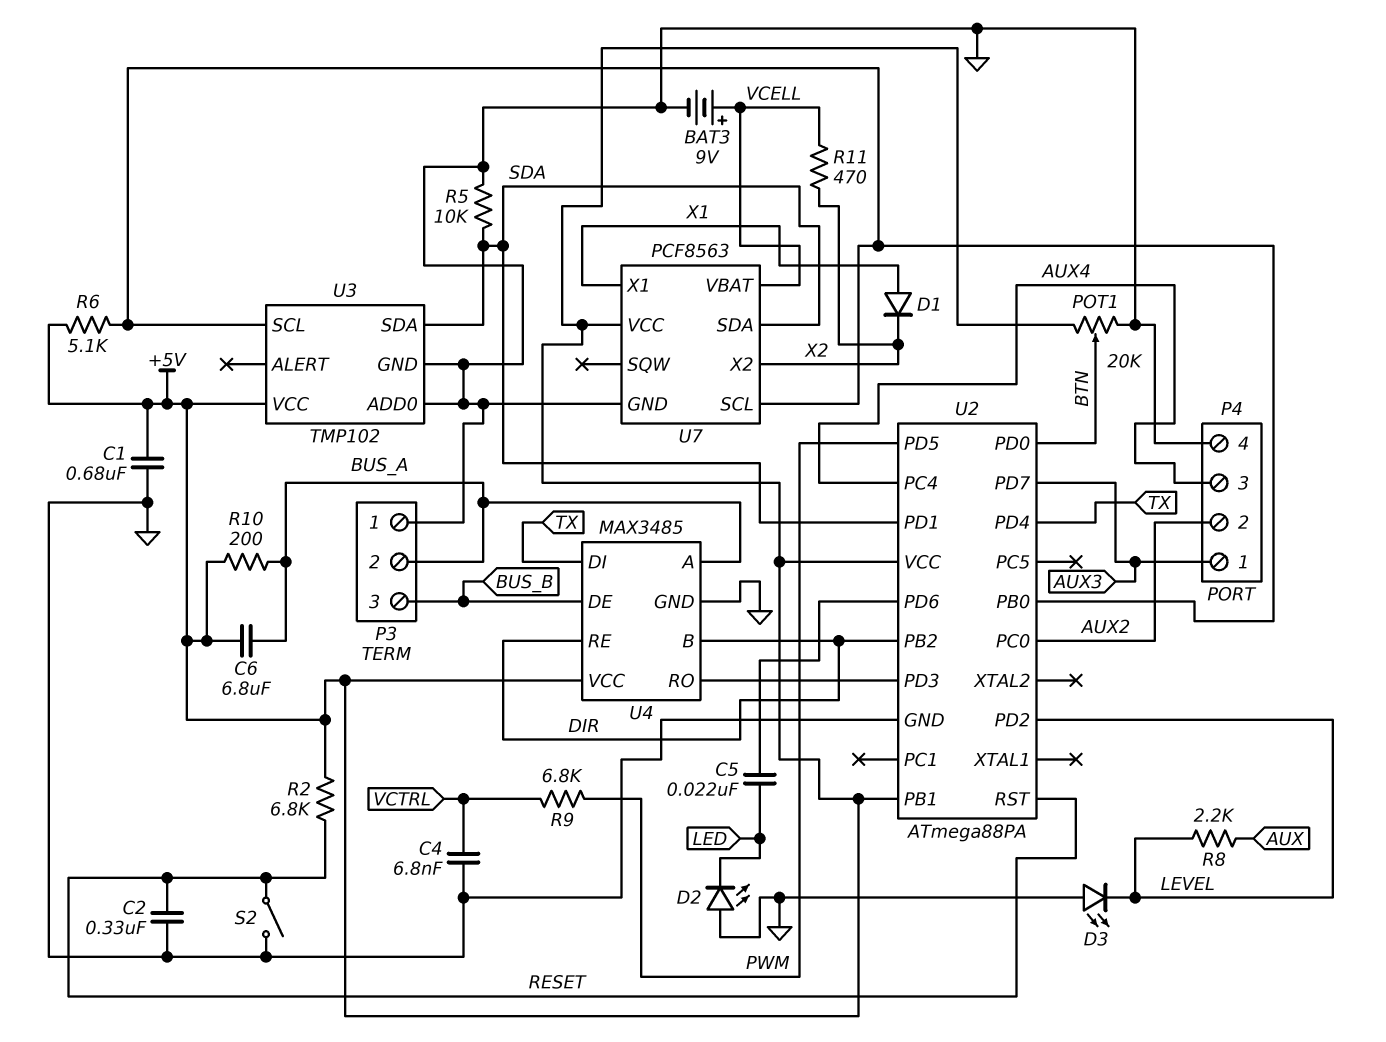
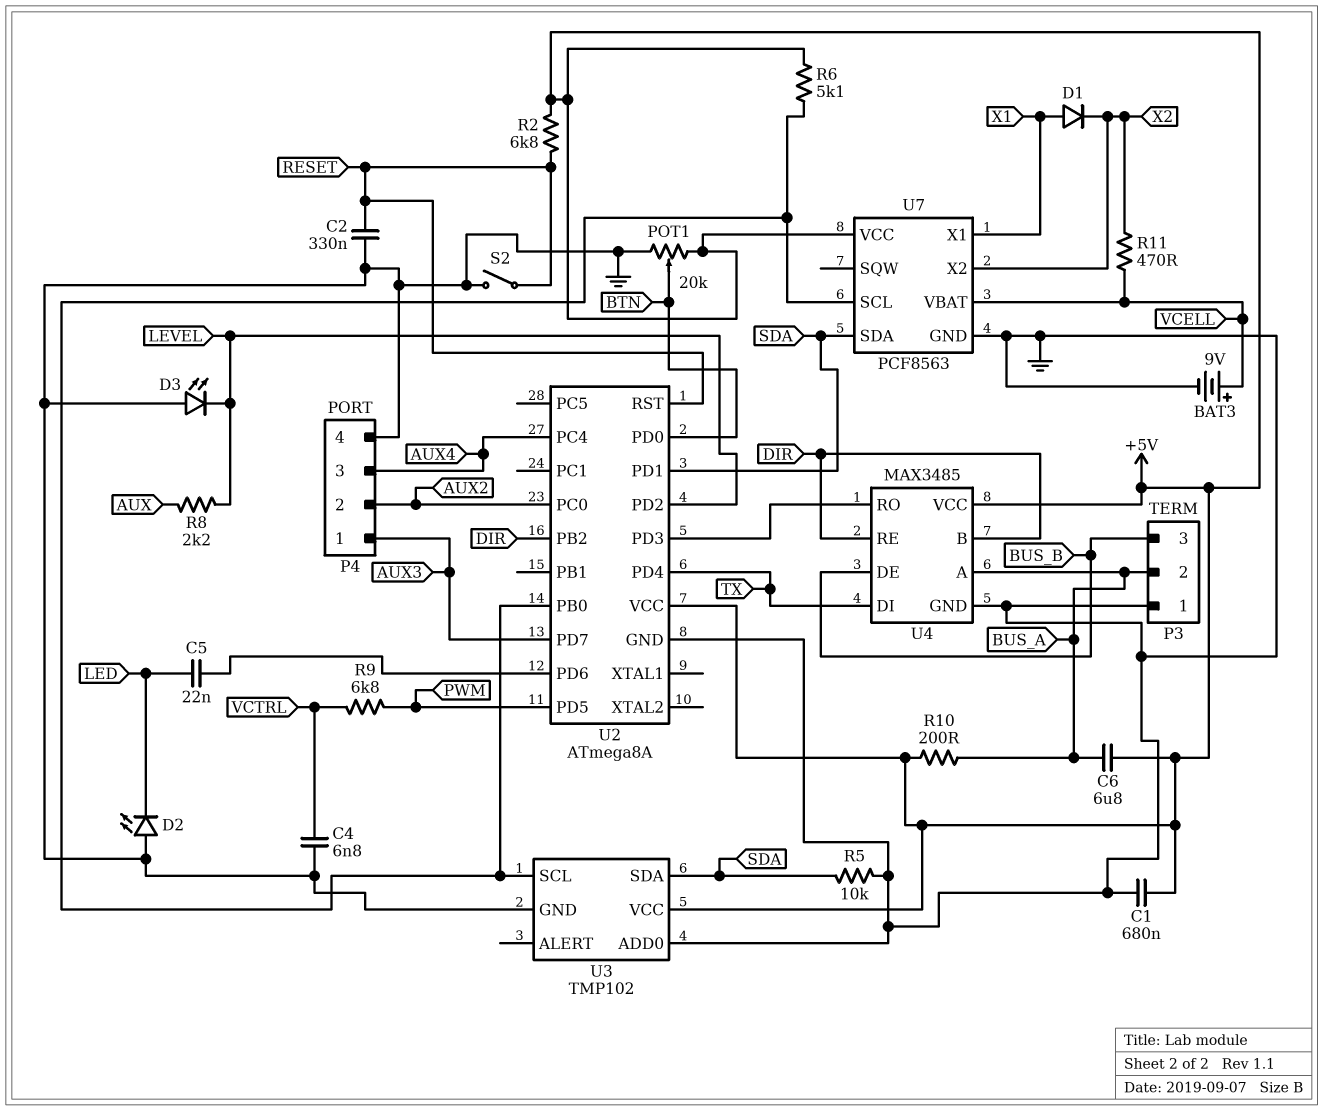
U2: ATmega88PA -> ATmega8A
U2 pin PB1: +5V -> none

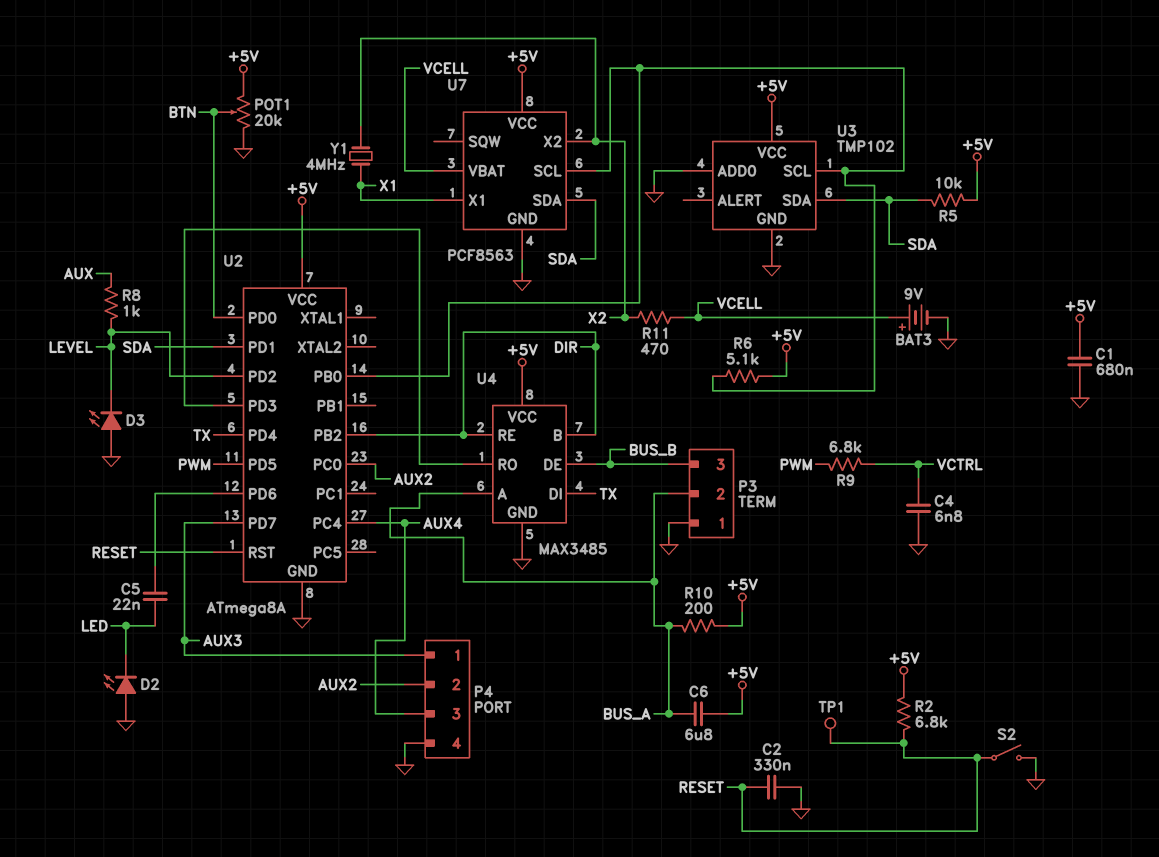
D1: diode (A X1, K X2) -> none
R5: 10k (GND, SDA) -> 10k (+5V, SDA)
R8: 2.2k (AUX, LEVEL) -> 1k (AUX, LEVEL)
TP1: none -> test point (RESET)
Y1: none -> 4MHz (X1, X2)

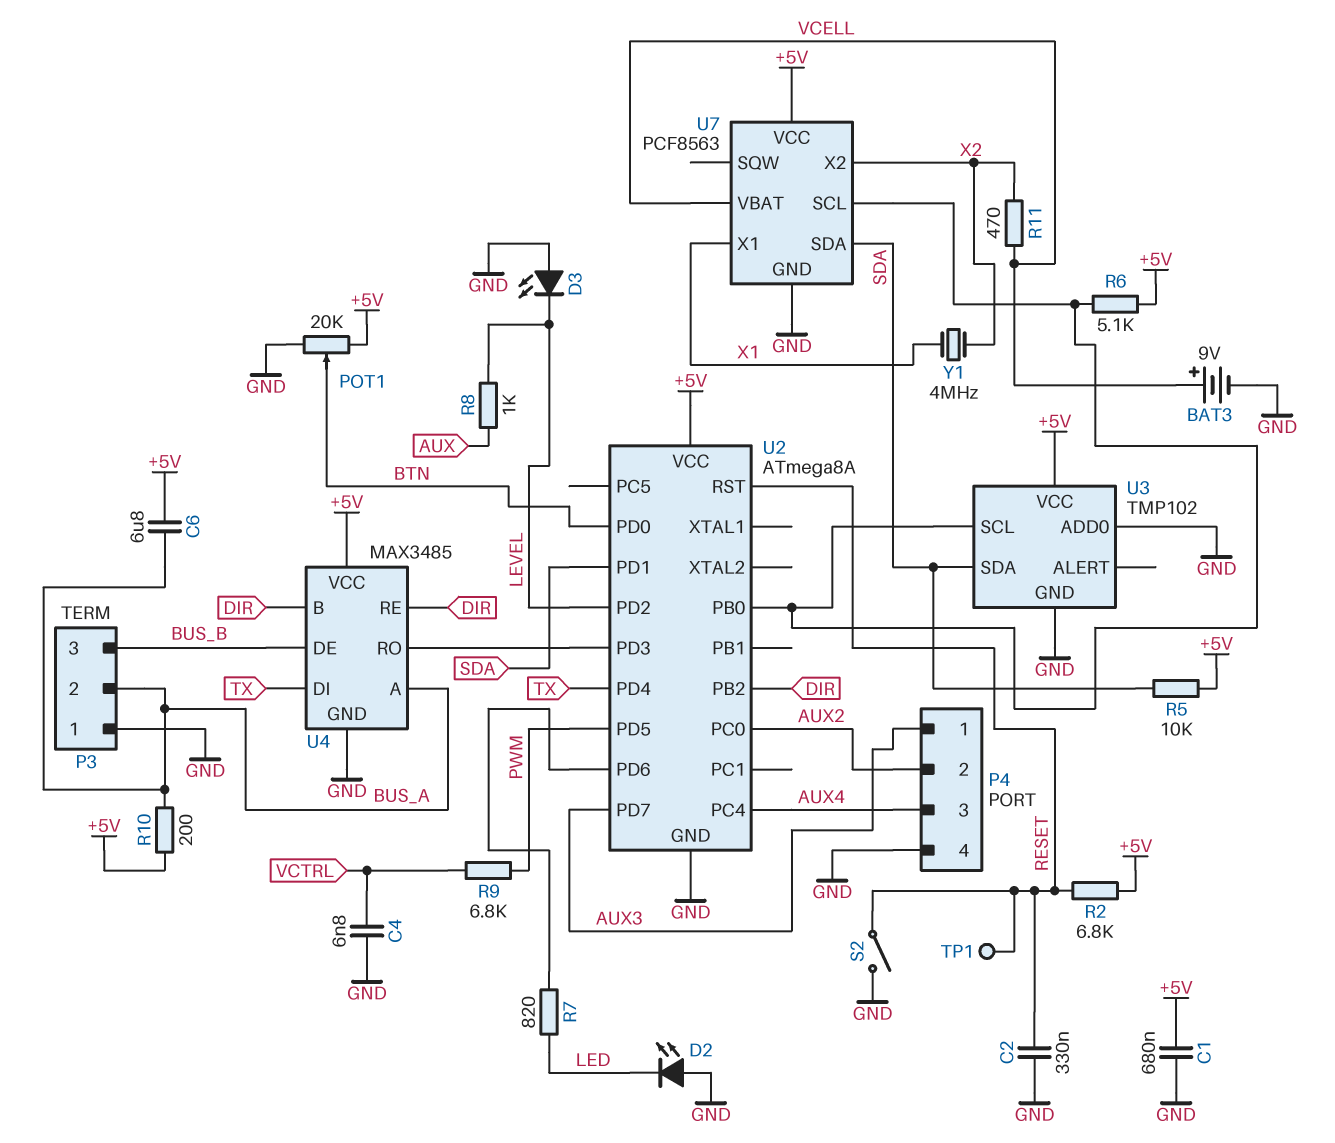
C5: 22nF (LED, U2/PD6) -> none
R7: none -> 820 (LED, U2/PD6)

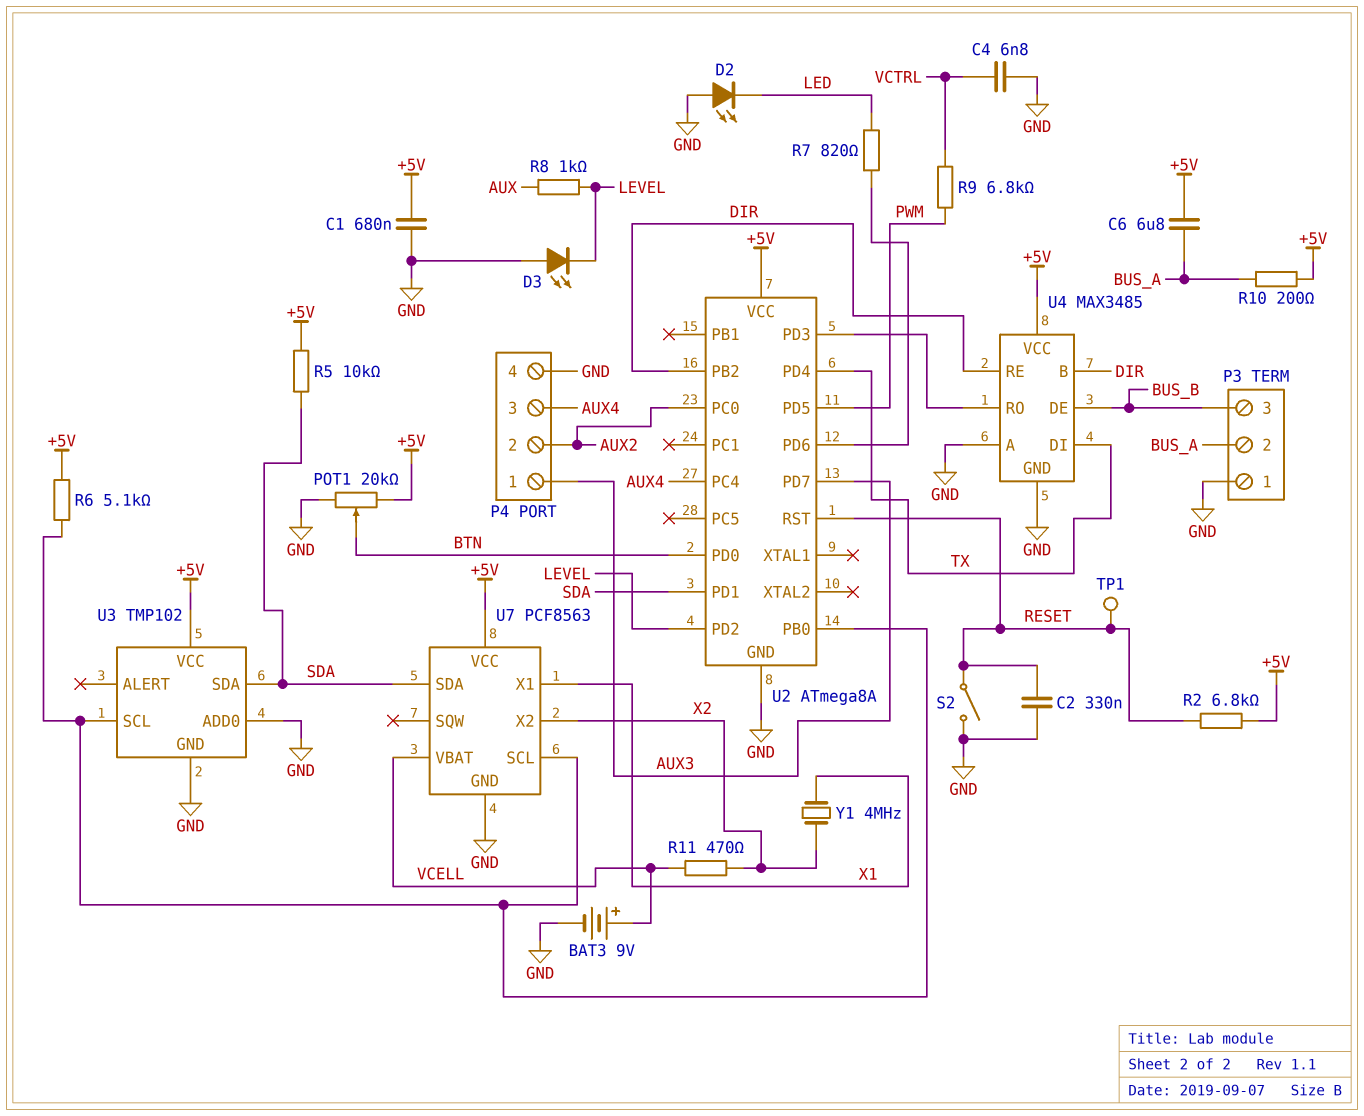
U4 pin A: BUS_A -> GND

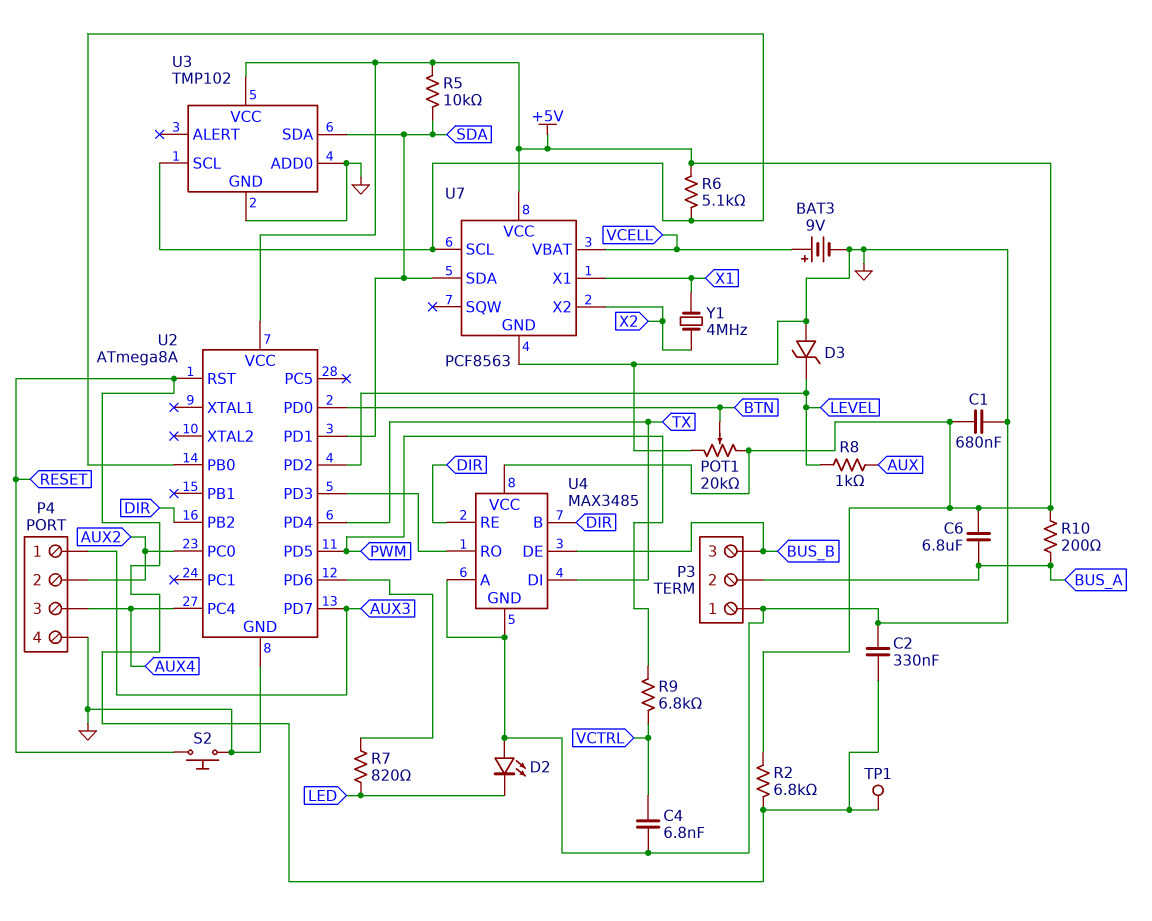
D3: LED (A GND, K LEVEL) -> zener (A GND, K LEVEL)
R11: 470 (VCELL, X2) -> none
S2: switch (GND, RESET) -> button (GND, RESET)

